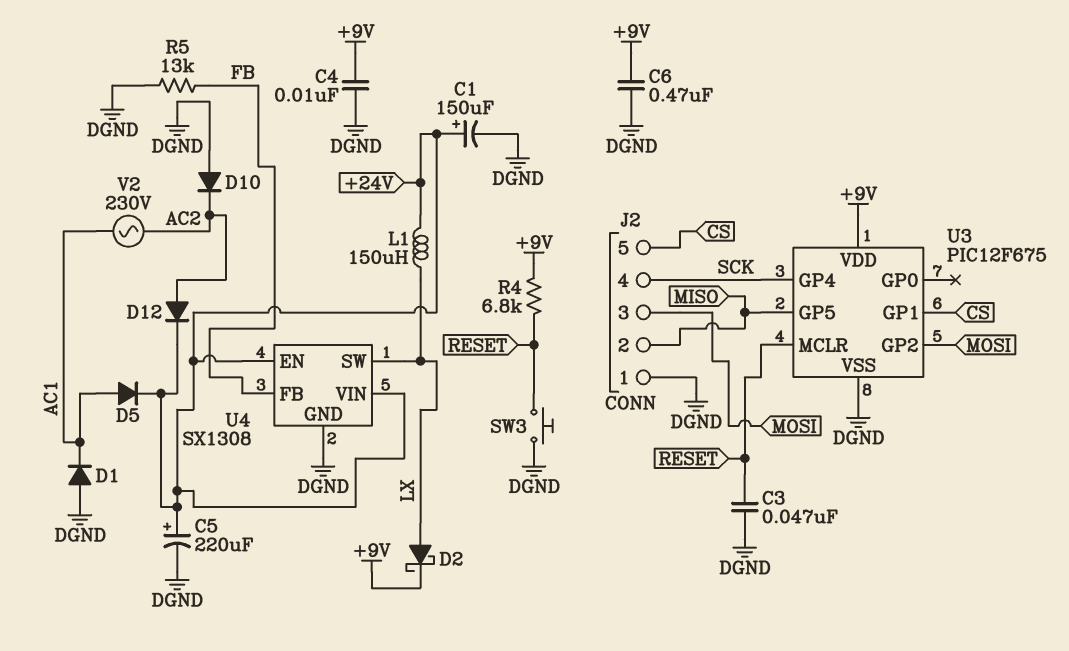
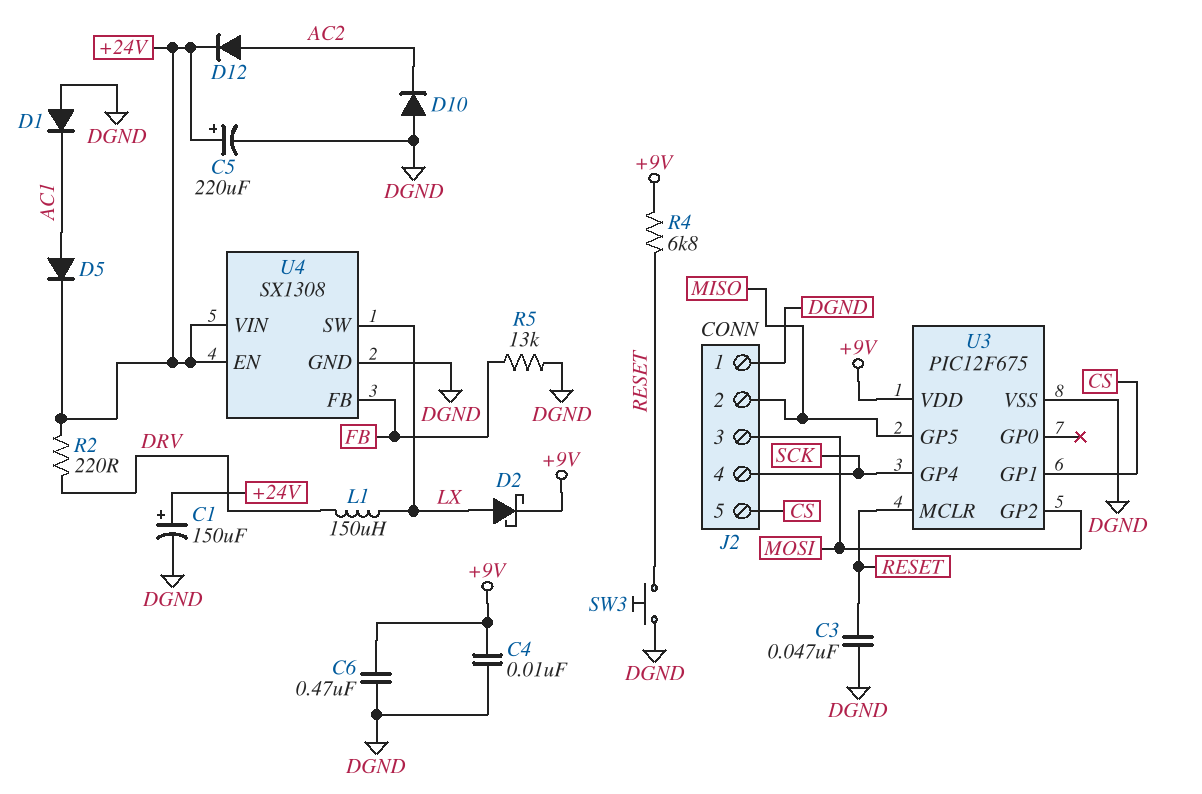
L1: 150uH (+24V, LX) -> 150uH (DRV, LX)
R2: none -> 220 (+24V, DRV)
V2: AC 230V (AC1, AC2) -> none

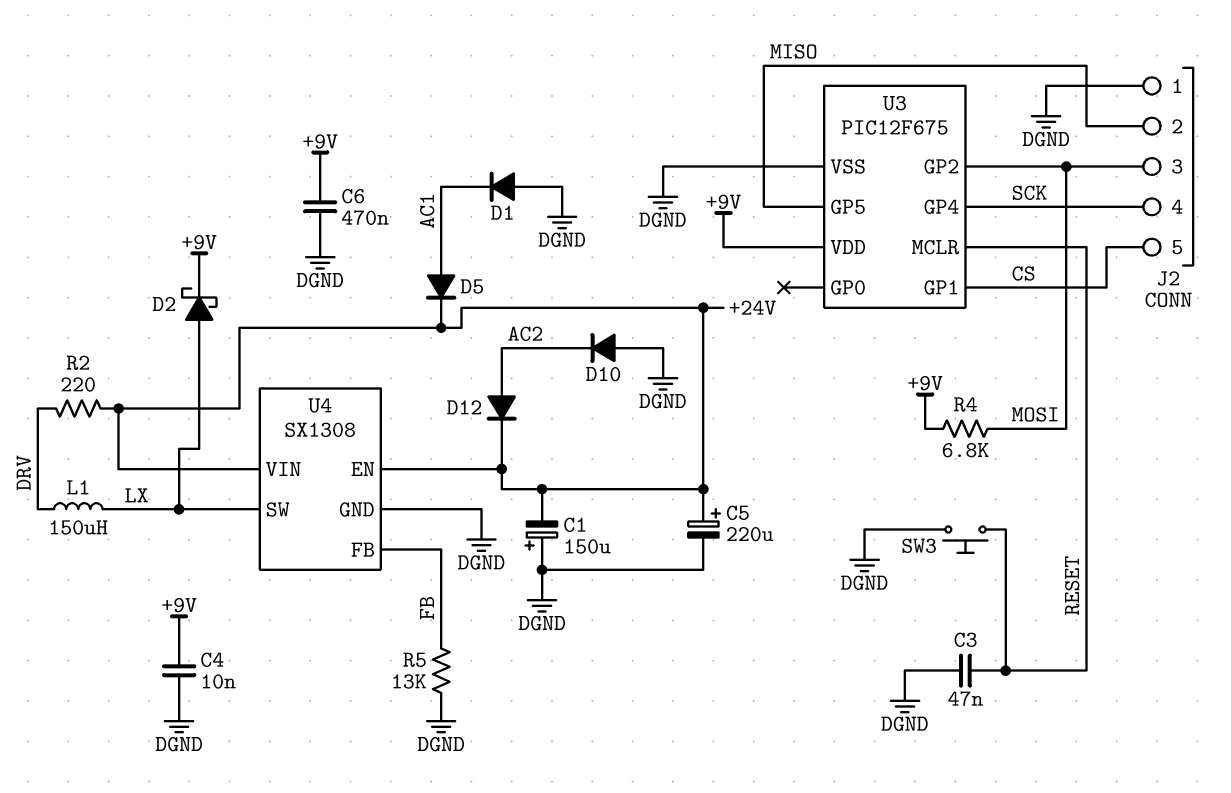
C1: 150uF (plus +24V, minus DGND) -> 150uF (plus DGND, minus +24V)
R4: 6.8k (+9V, RESET) -> 6.8k (+9V, MOSI)

